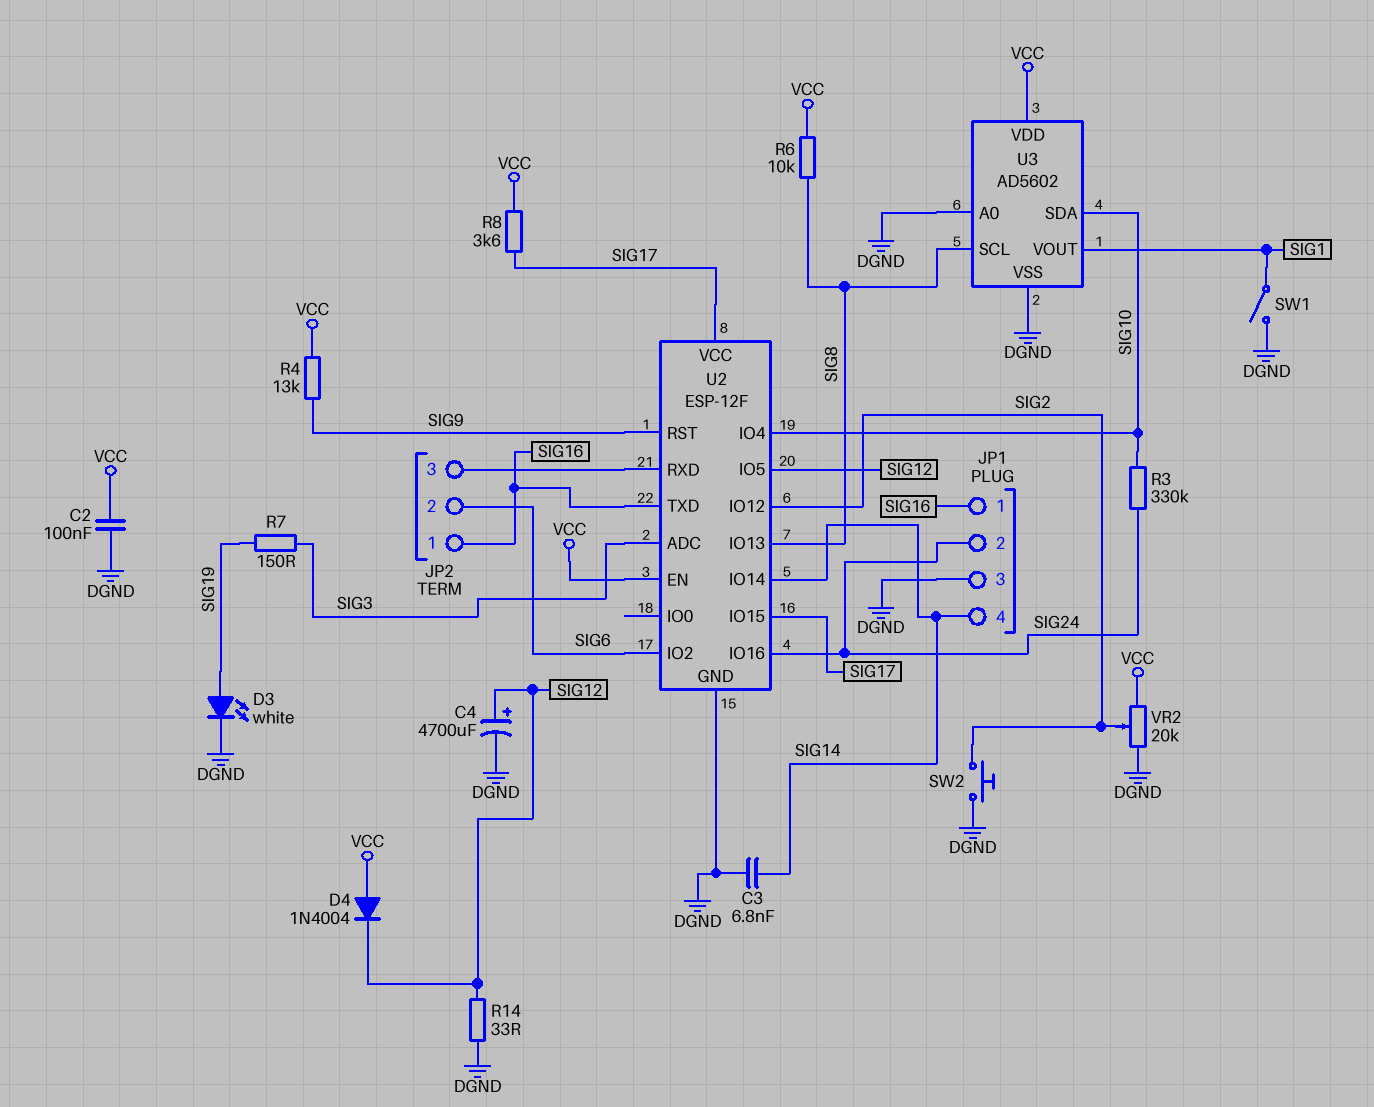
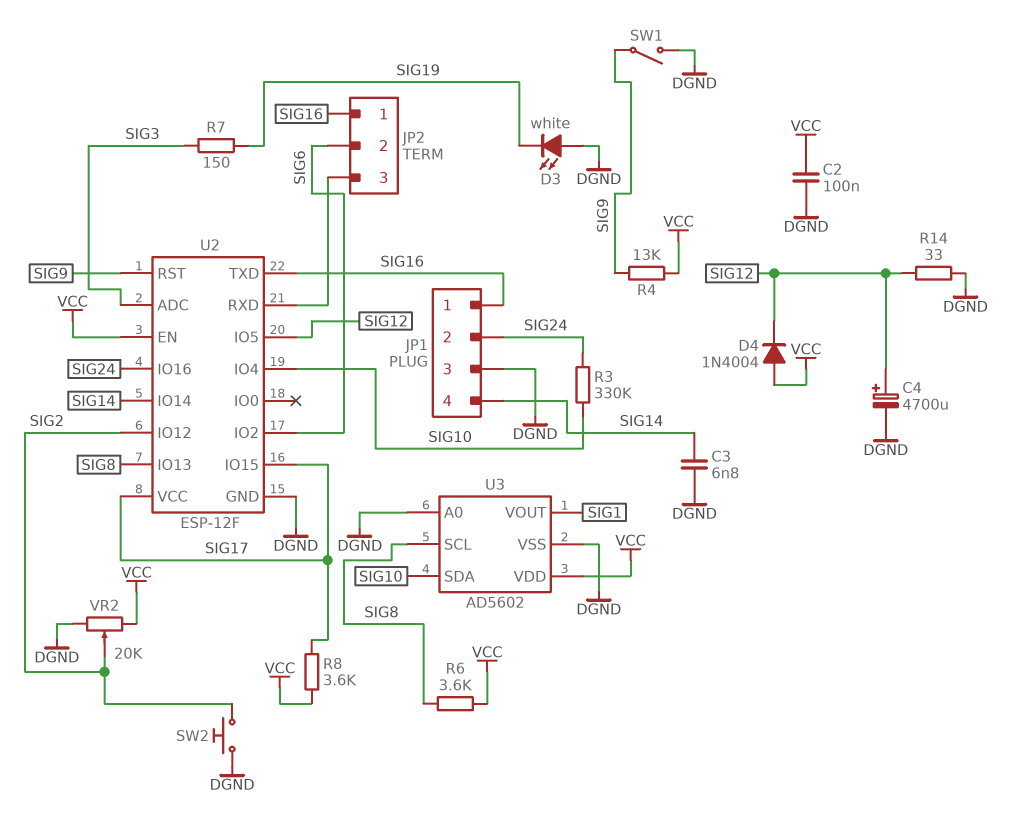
D3: LED white (A SIG19, K DGND) -> LED white (A DGND, K SIG19)
R6: 10k (SIG8, VCC) -> 3.6k (SIG8, VCC)
SW1: switch (DGND, SIG1) -> switch (DGND, SIG9)

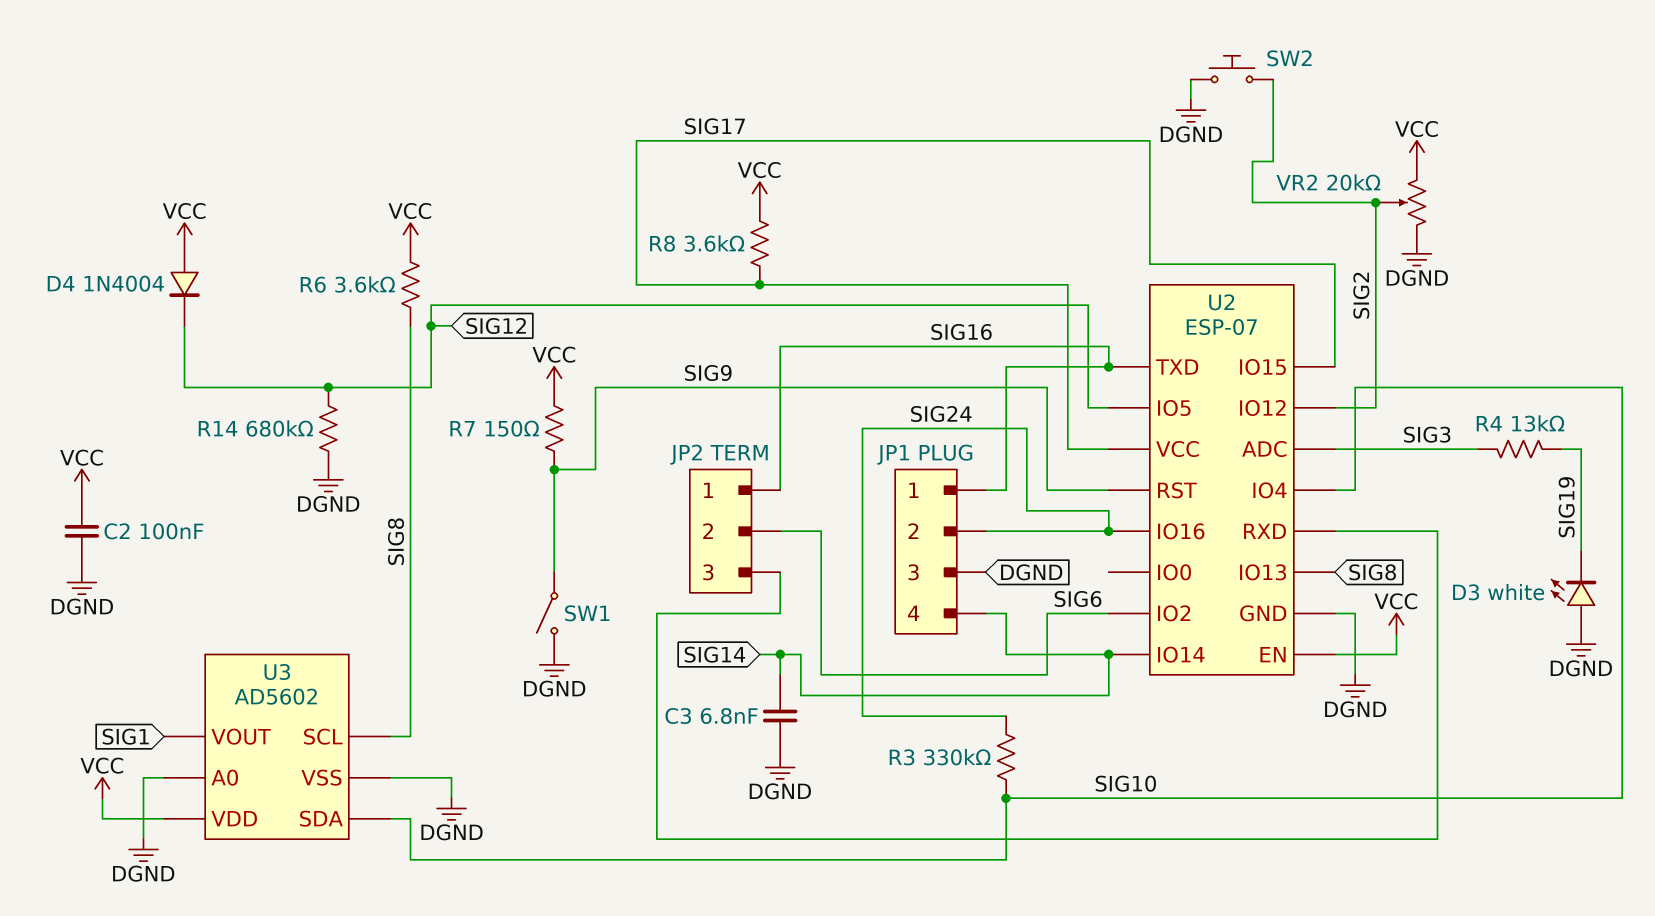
C4: 4700uF (plus SIG12, minus DGND) -> none
R4: 13k (SIG9, VCC) -> 13k (SIG3, SIG19)
R7: 150 (SIG3, SIG19) -> 150 (SIG9, VCC)
R14: 33 (DGND, SIG12) -> 680k (DGND, SIG12)
U2: ESP-12F -> ESP-07

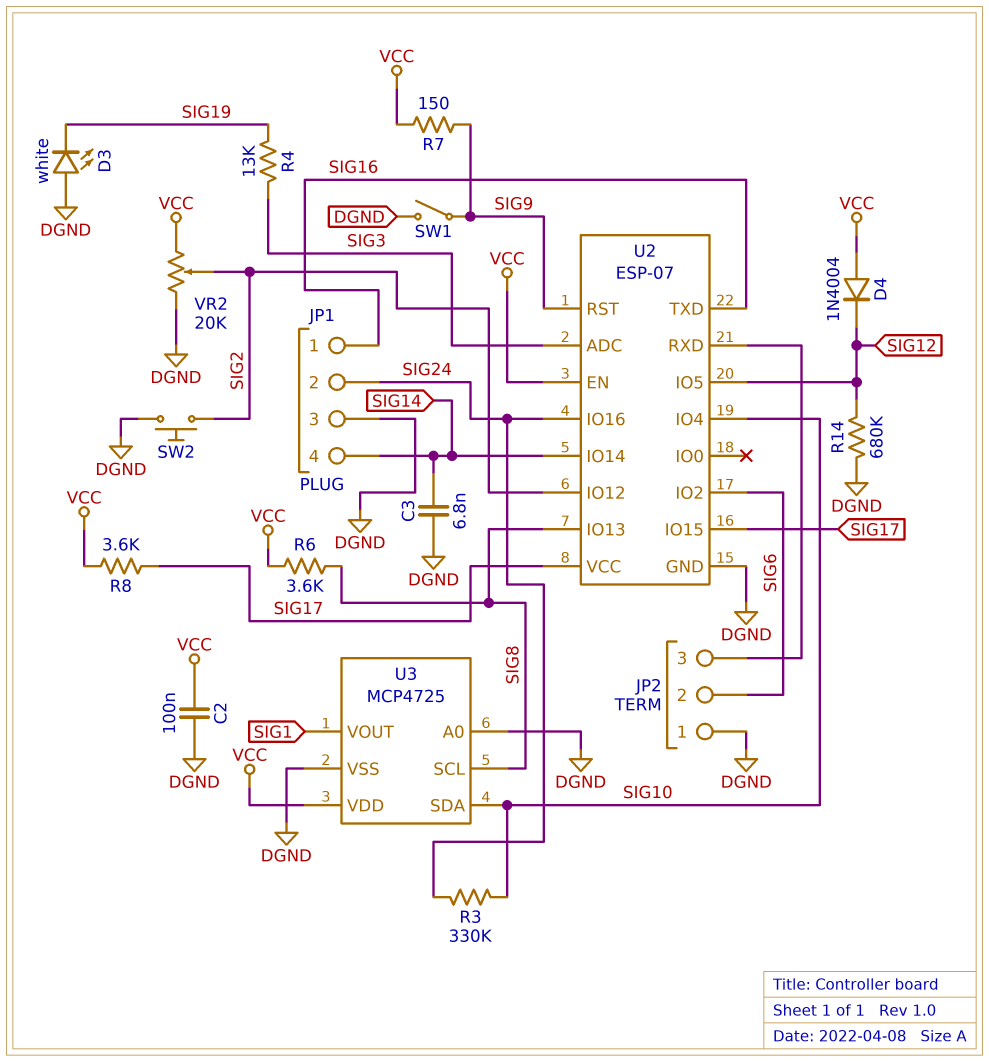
JP2 pin 1: SIG16 -> DGND
U3: AD5602 -> MCP4725

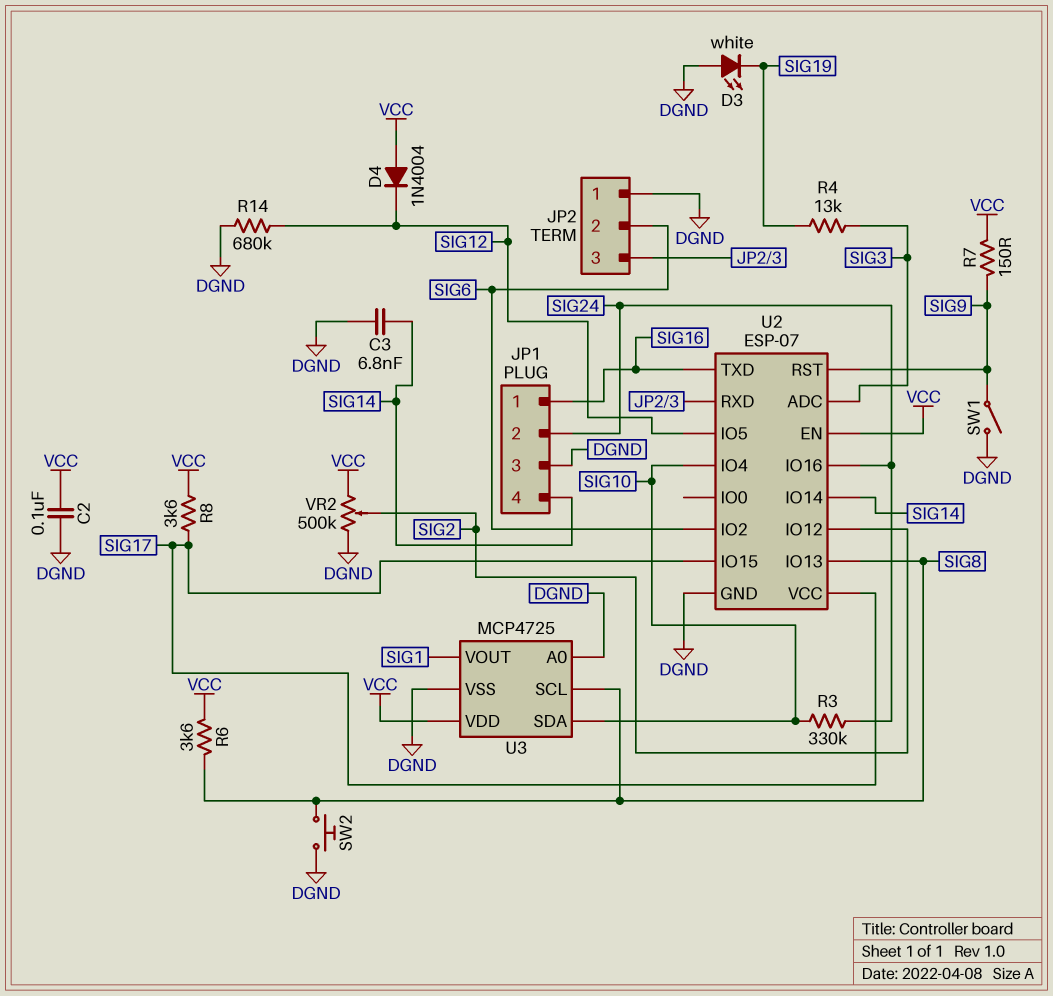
SW2: button (DGND, SIG2) -> button (DGND, SIG8)
VR2: 20k (DGND, VCC, wiper SIG2) -> 500k (DGND, VCC, wiper SIG2)

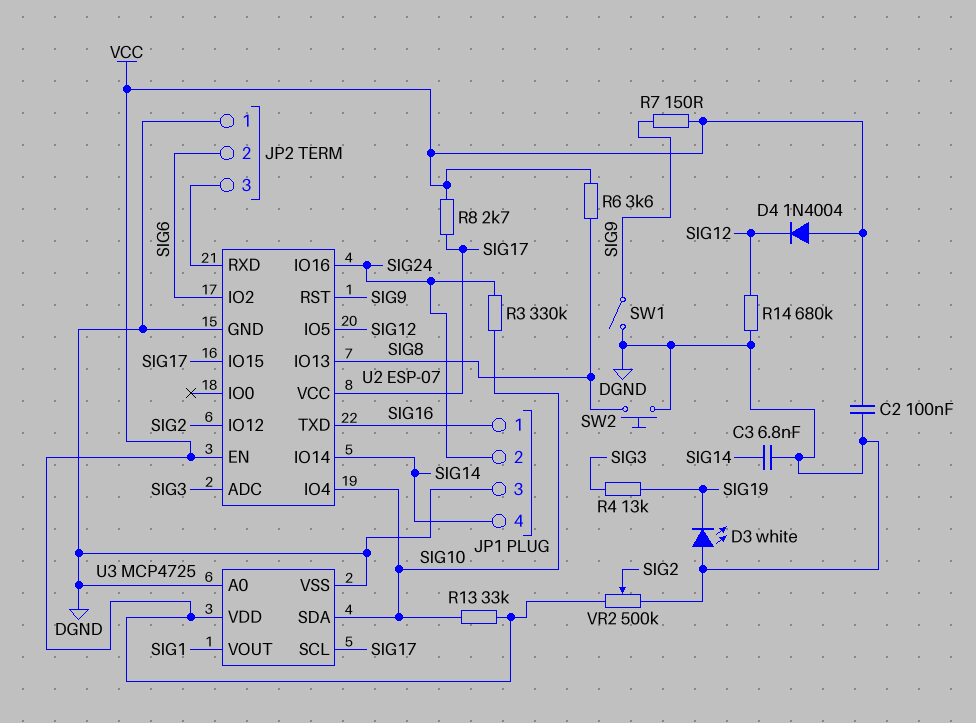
R8: 3.6k (SIG17, VCC) -> 2.7k (SIG17, VCC)
R13: none -> 33k (SIG10, VCC)
U3 pin SCL: SIG8 -> SIG17

